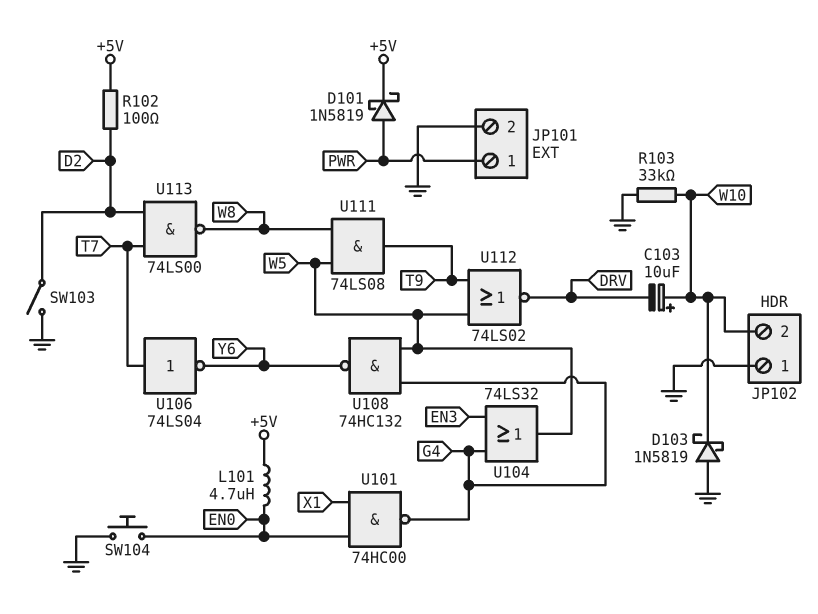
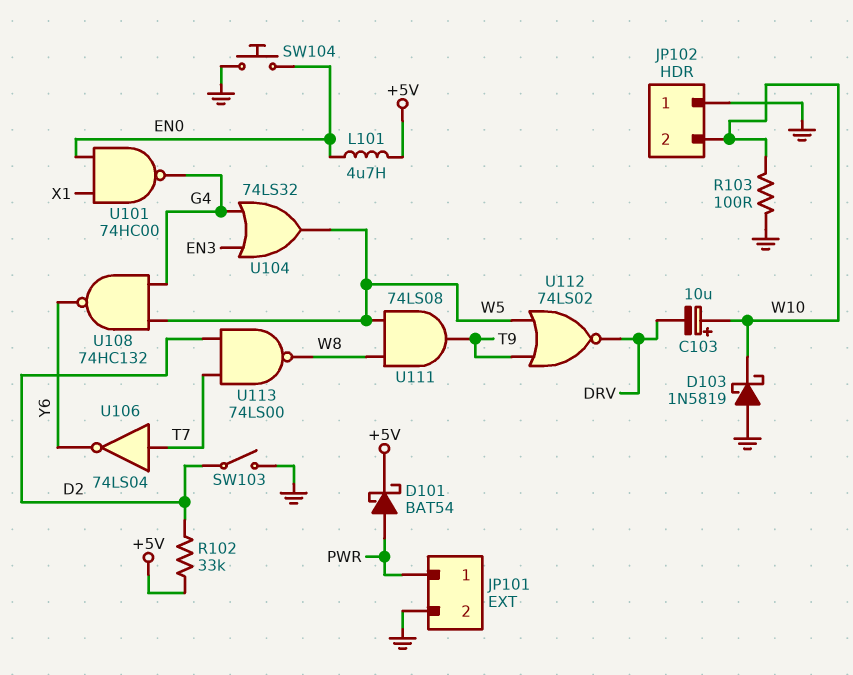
D101: schottky 1N5819 (A PWR, K +5V) -> schottky BAT54 (A PWR, K +5V)
R102: 100 (+5V, D2) -> 33k (+5V, D2)
R103: 33k (GND, W10) -> 100 (GND, W10)

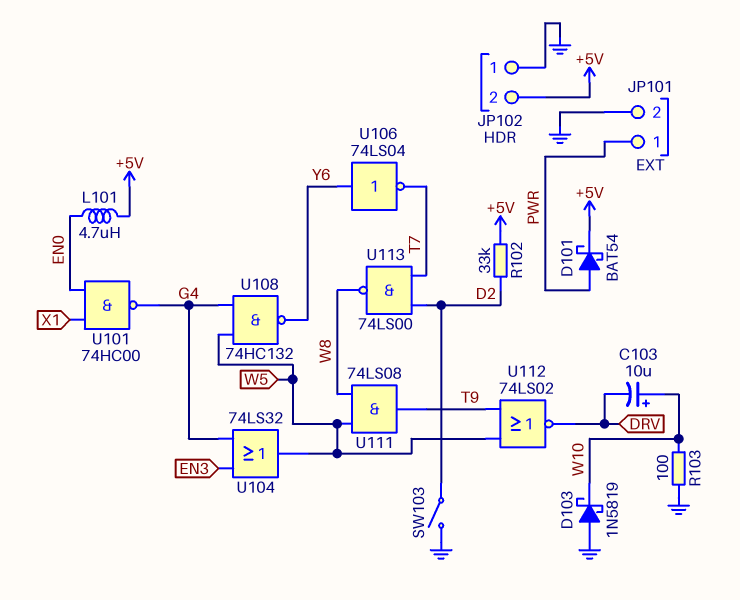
JP102 pin 2: W10 -> +5V
SW104: button (EN0, GND) -> none
U106: NOT 74LS04 (in T7, out Y6) -> NOT 74LS04 (in Y6, out T7)

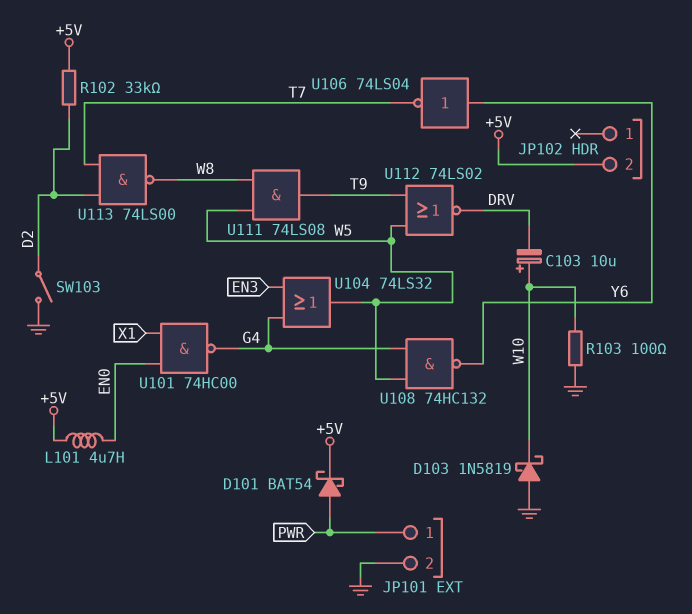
JP102 pin 1: GND -> none

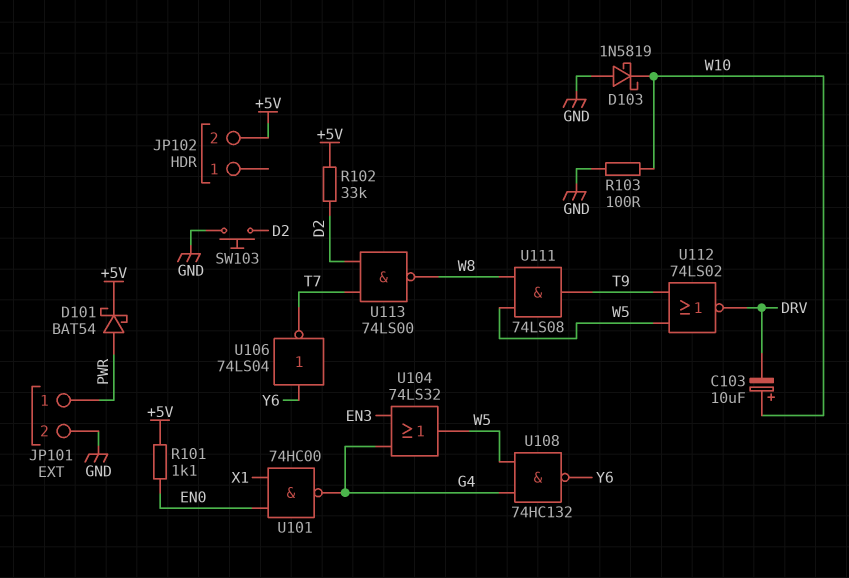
L101: 4.7uH (+5V, EN0) -> none
R101: none -> 1.1k (+5V, EN0)
SW103: switch (D2, GND) -> button (D2, GND)

